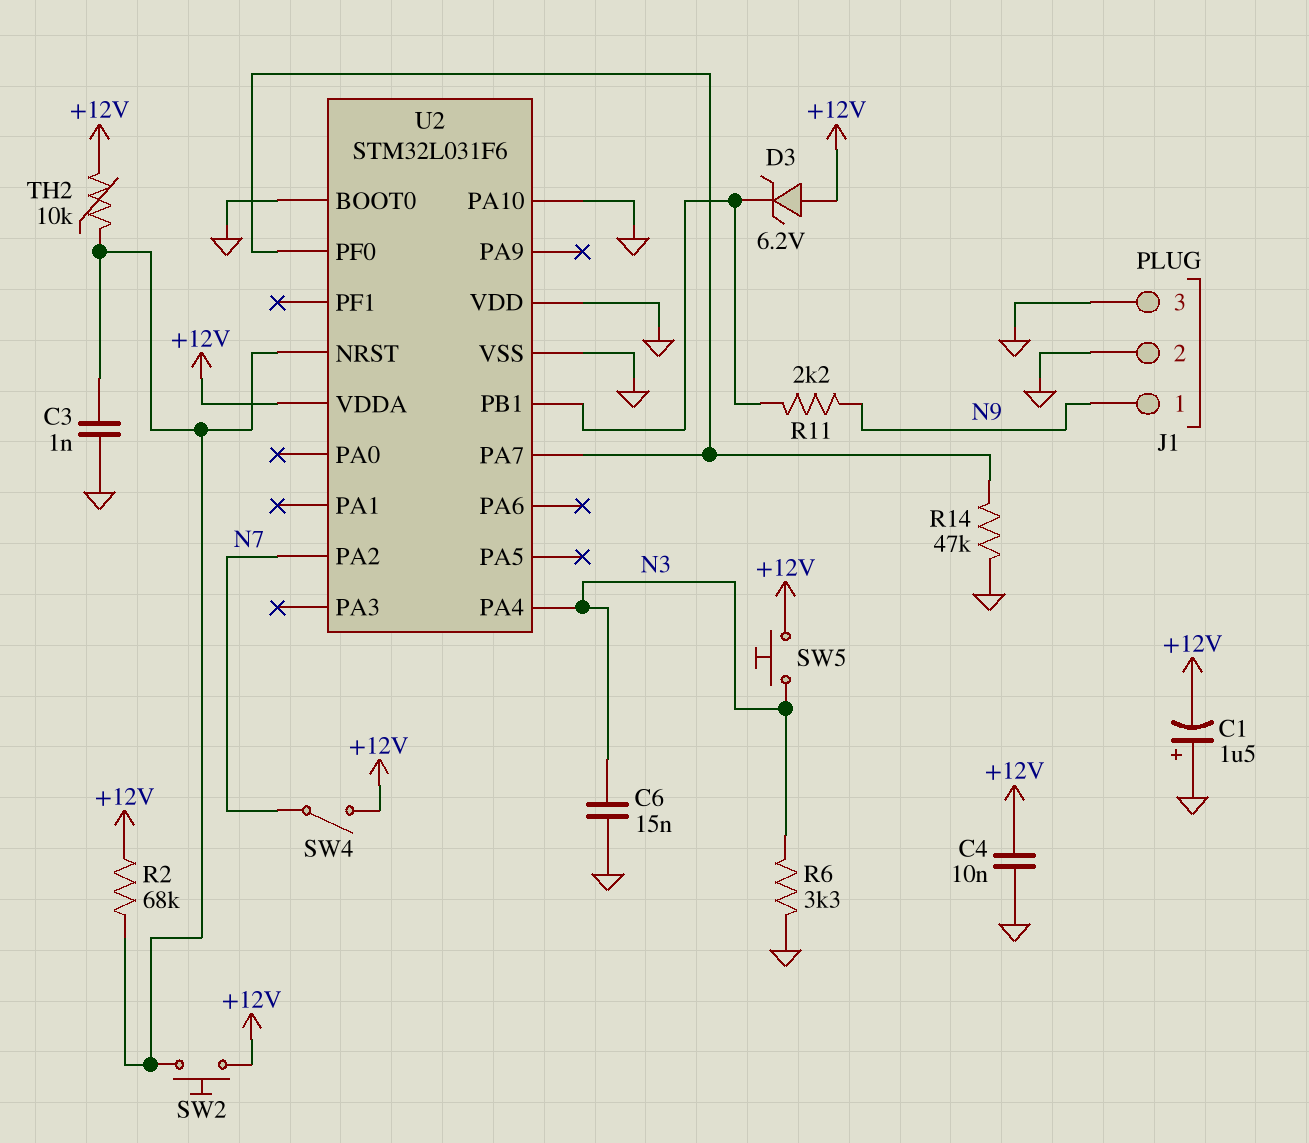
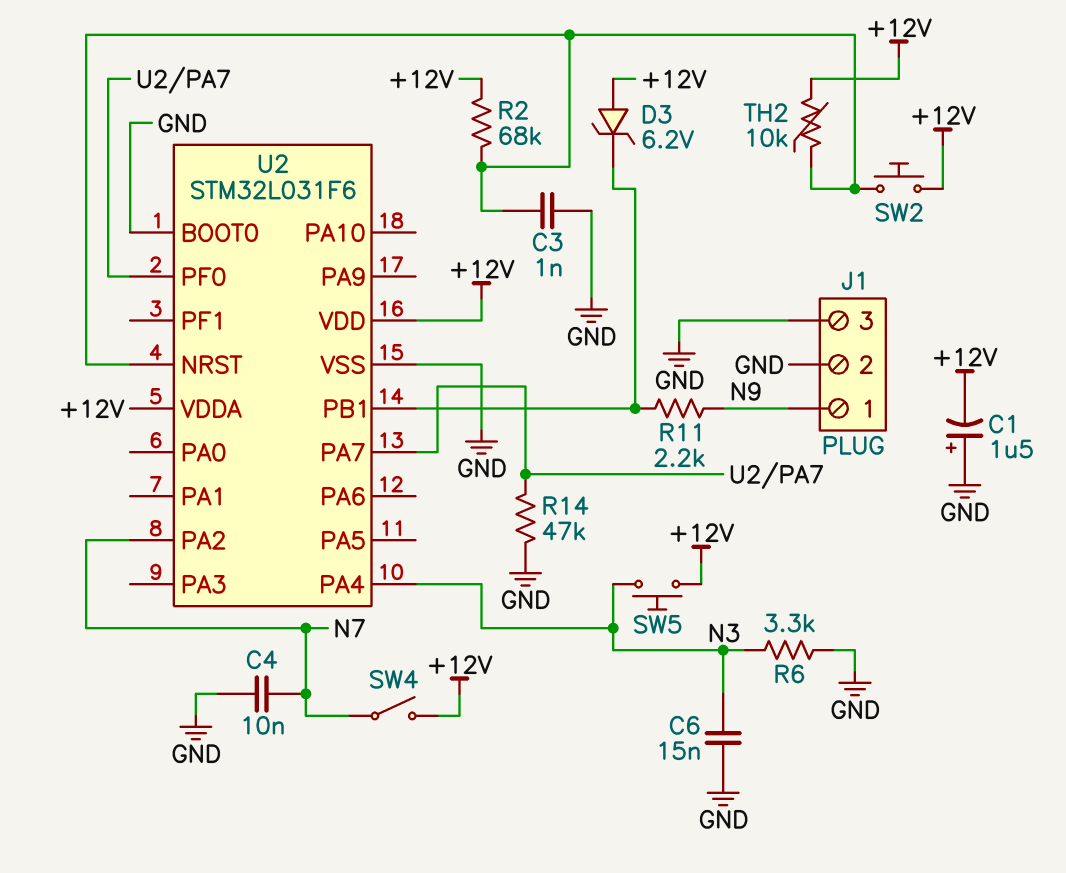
C4: 10nF (+12V, GND) -> 10nF (GND, N7)
U2 pin PA10: GND -> none
U2 pin VDD: GND -> +12V

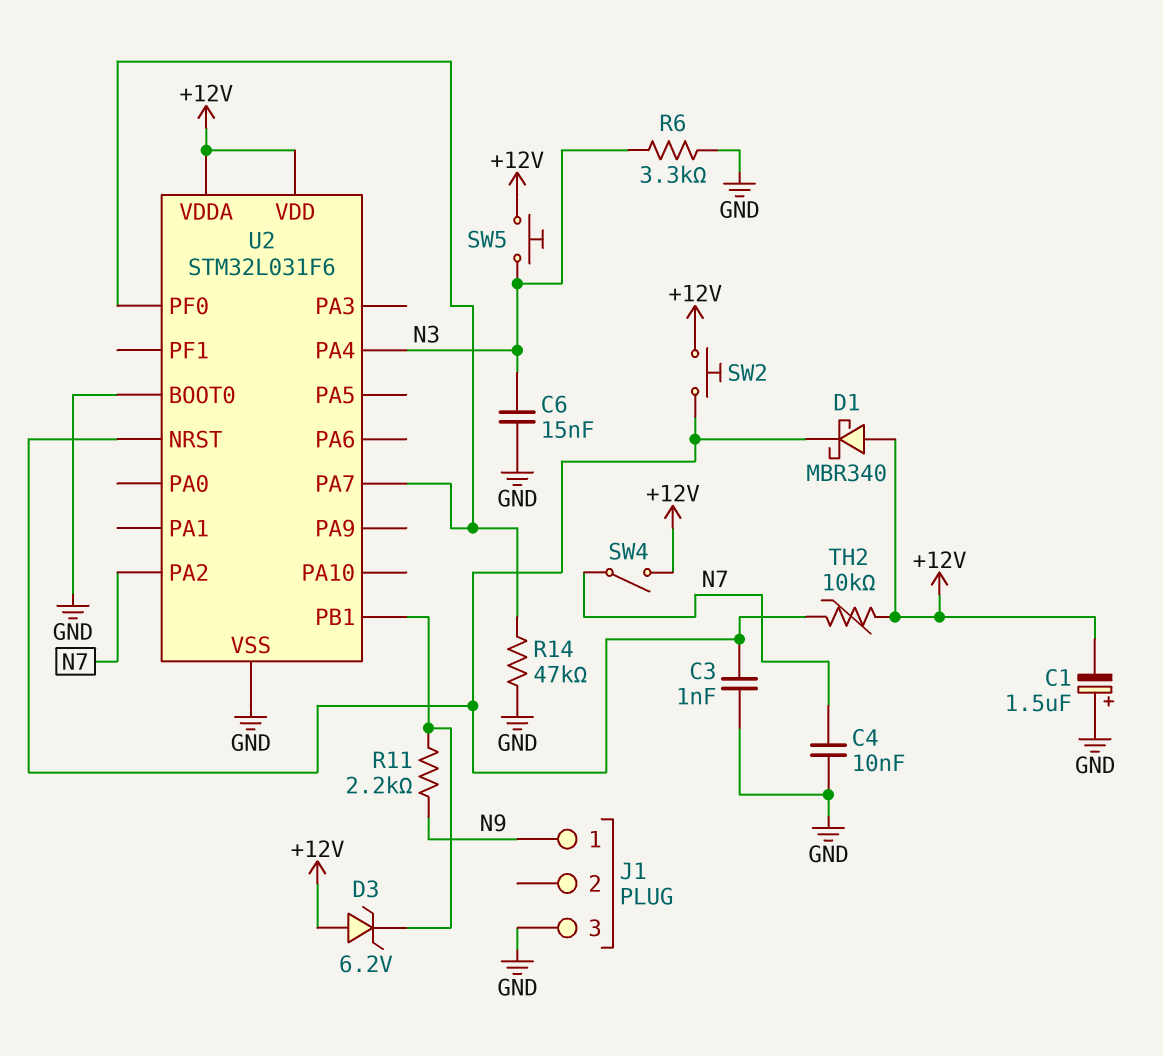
D1: none -> schottky MBR340 (A +12V, K U2/NRST)
J1 pin 2: GND -> none
R2: 68k (+12V, U2/NRST) -> none

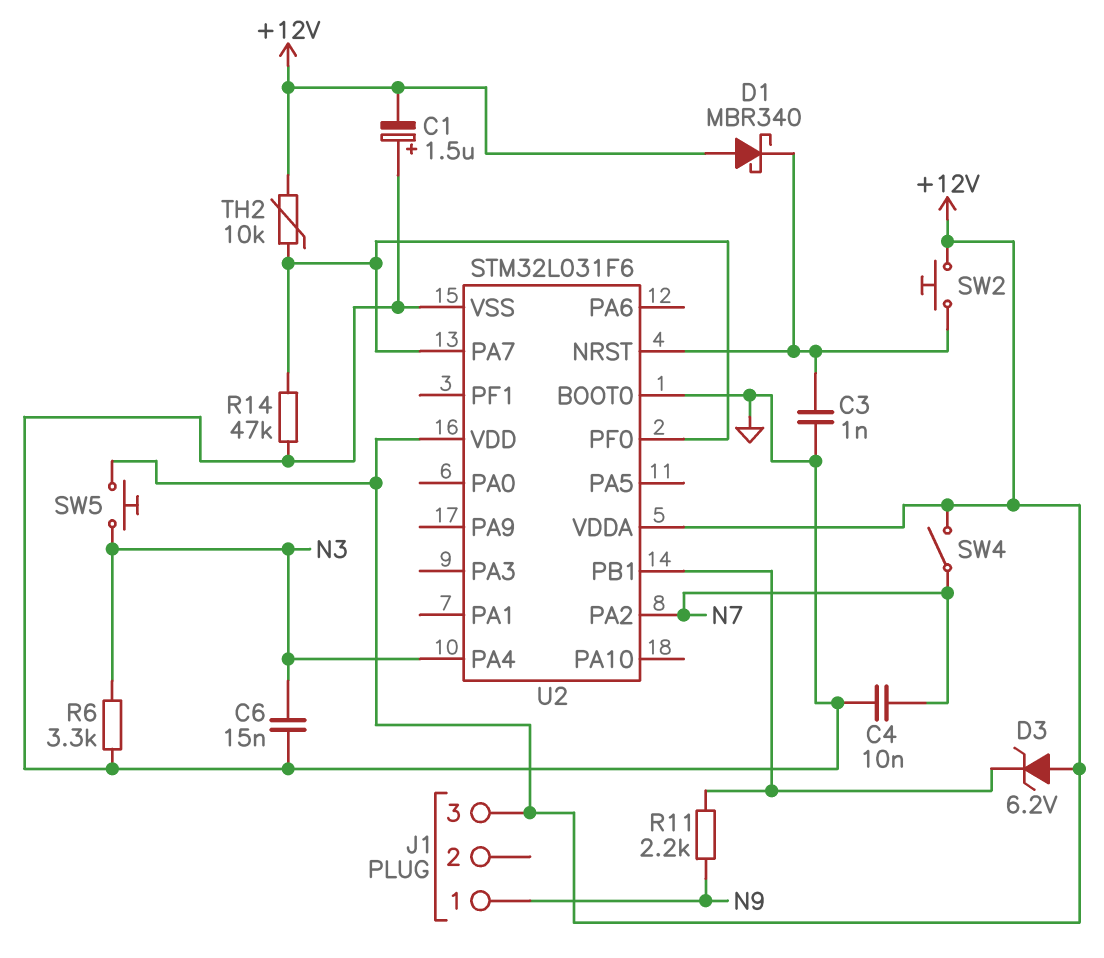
J1 pin 3: GND -> +12V
TH2: 10k (+12V, U2/NRST) -> 10k (+12V, U2/PA7)

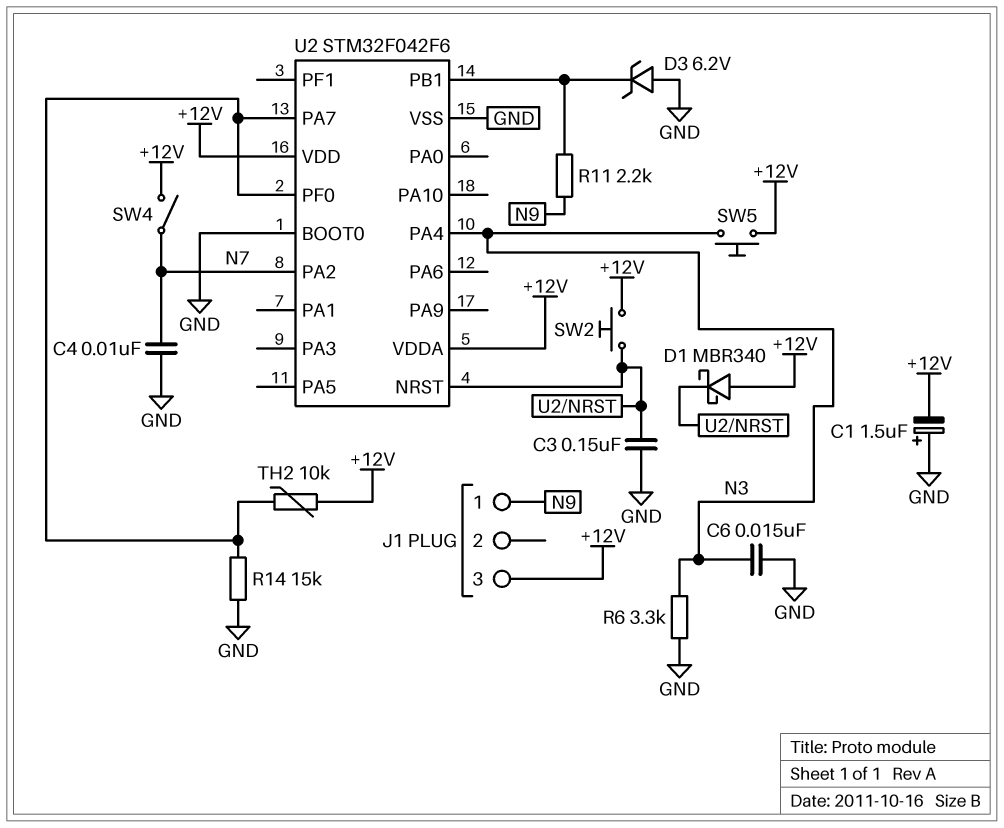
C3: 1nF (GND, U2/NRST) -> 150nF (GND, U2/NRST)
D3: zener 6.2V (A +12V, K U2/PB1) -> zener 6.2V (A GND, K U2/PB1)
R14: 47k (GND, U2/PA7) -> 15k (GND, U2/PA7)
U2: STM32L031F6 -> STM32F042F6

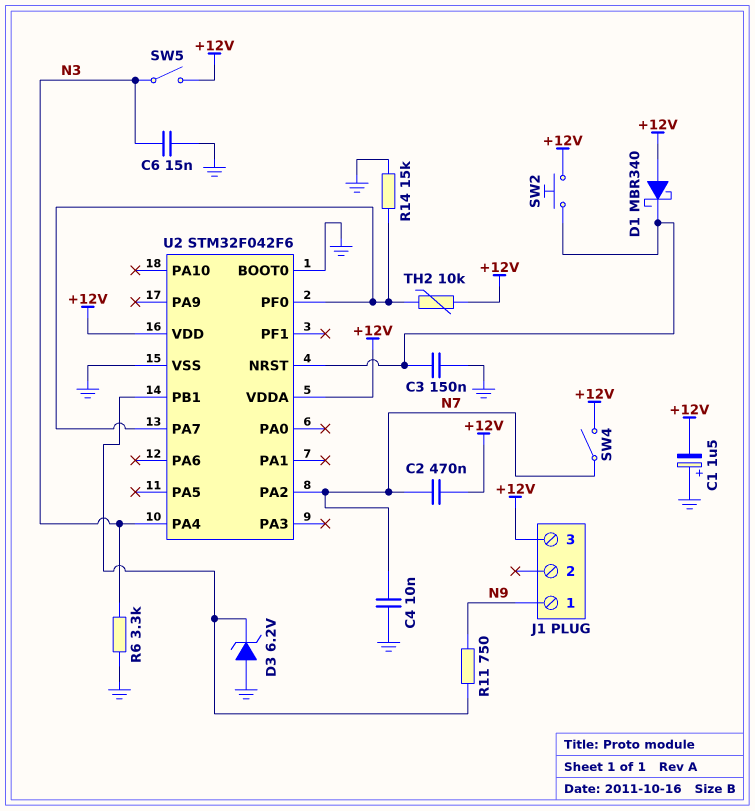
C2: none -> 470nF (+12V, N7)
R11: 2.2k (N9, U2/PB1) -> 750 (N9, U2/PB1)
SW5: button (+12V, N3) -> switch (+12V, N3)

